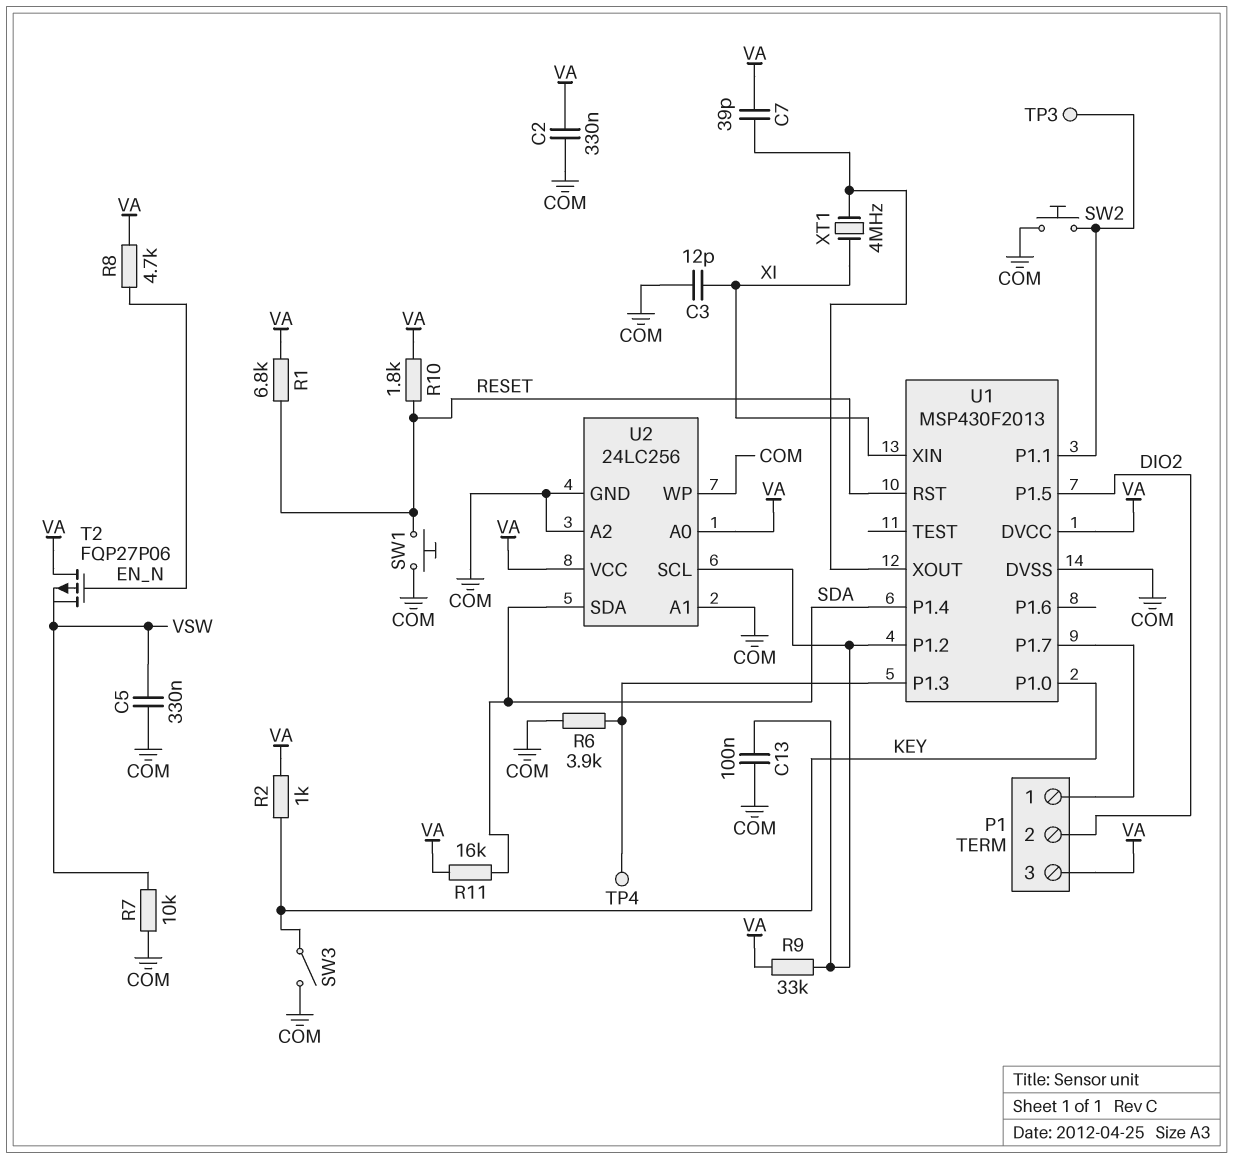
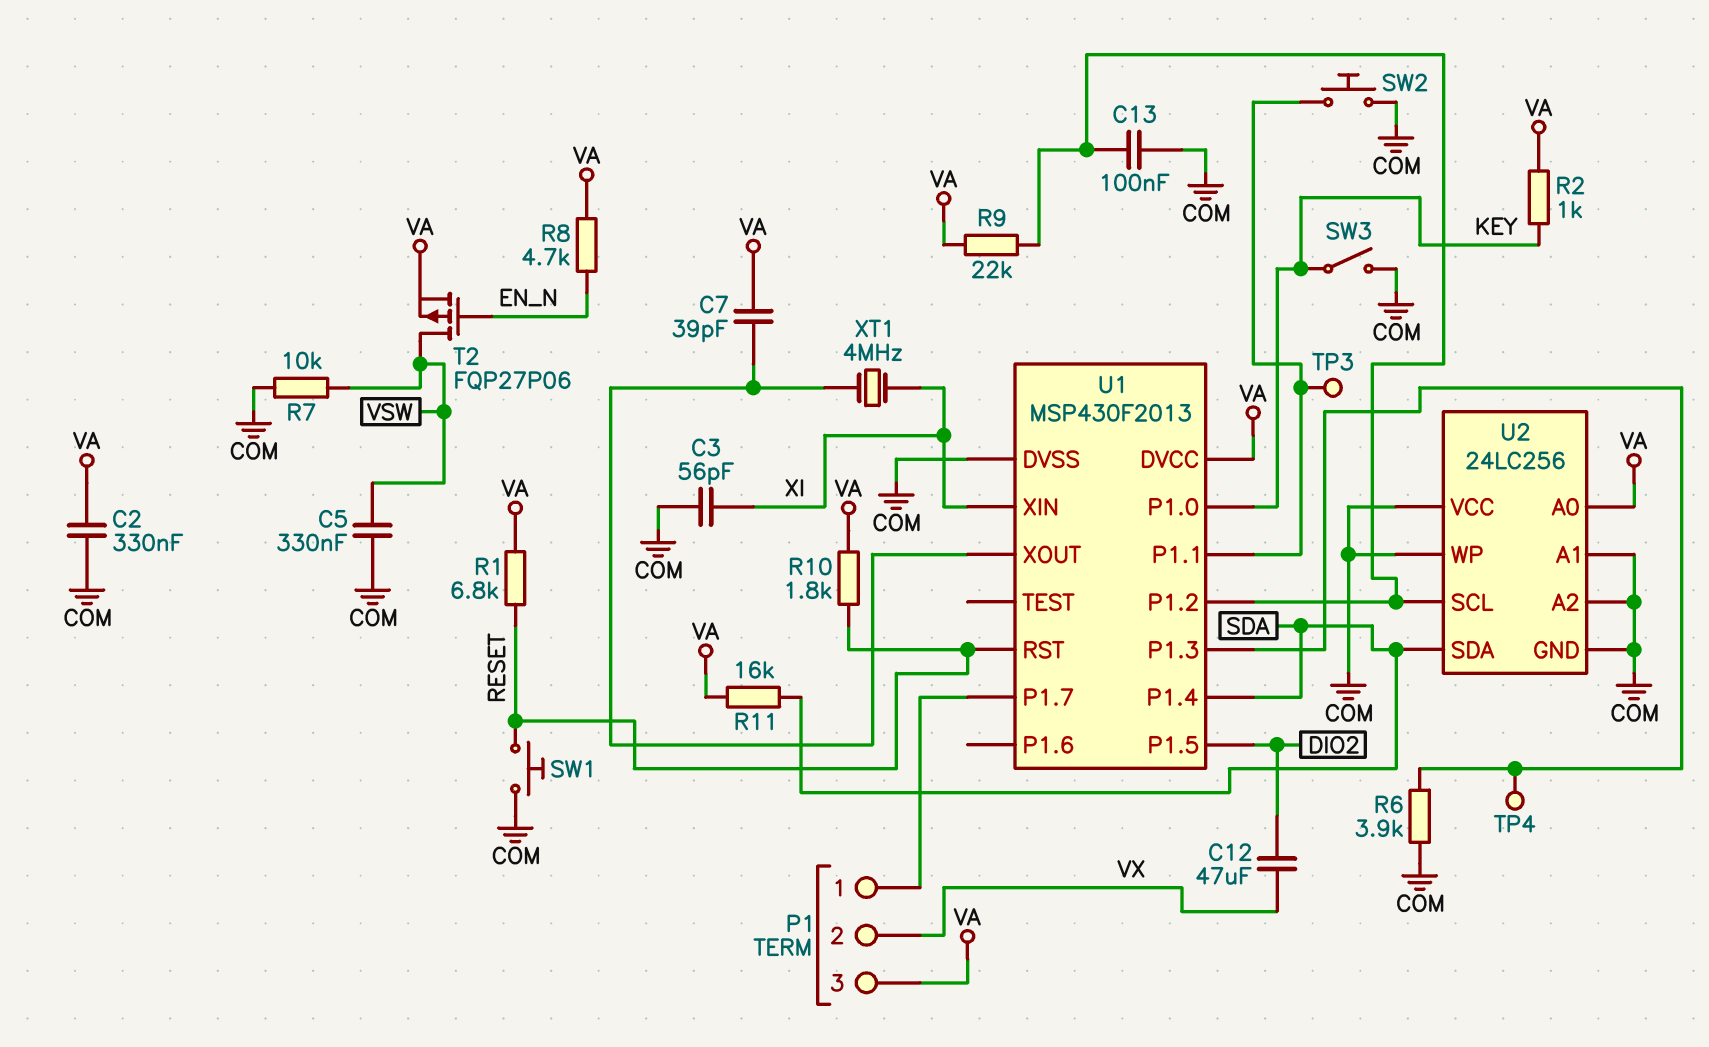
C3: 12pF (COM, XI) -> 56pF (COM, XI)
C12: none -> 47uF (DIO2, VX)
P1 pin 2: DIO2 -> VX
R9: 33k (U1/P1.2, VA) -> 22k (U1/P1.2, VA)
T2: PMOS FQP27P06 (G EN_N, D VA, S VSW) -> PMOS FQP27P06 (G EN_N, D VSW, S VA)
U2 pin VCC: VA -> COM

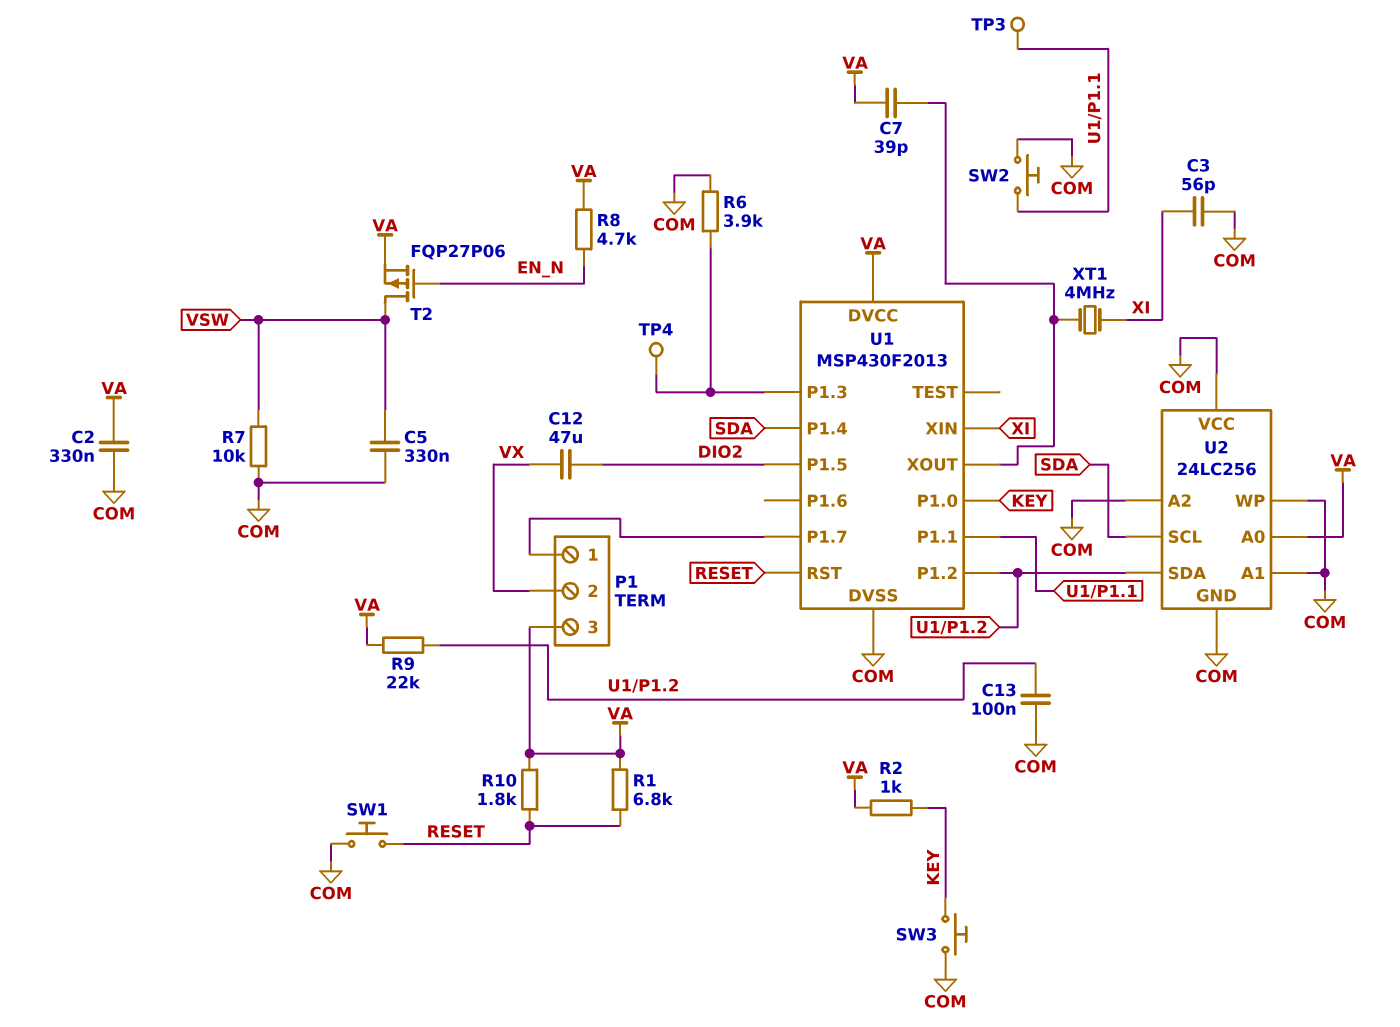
R11: 16k (SDA, VA) -> none
SW3: switch (COM, KEY) -> button (COM, KEY)
U2 pin SCL: U1/P1.2 -> SDA
U2 pin SDA: SDA -> U1/P1.2

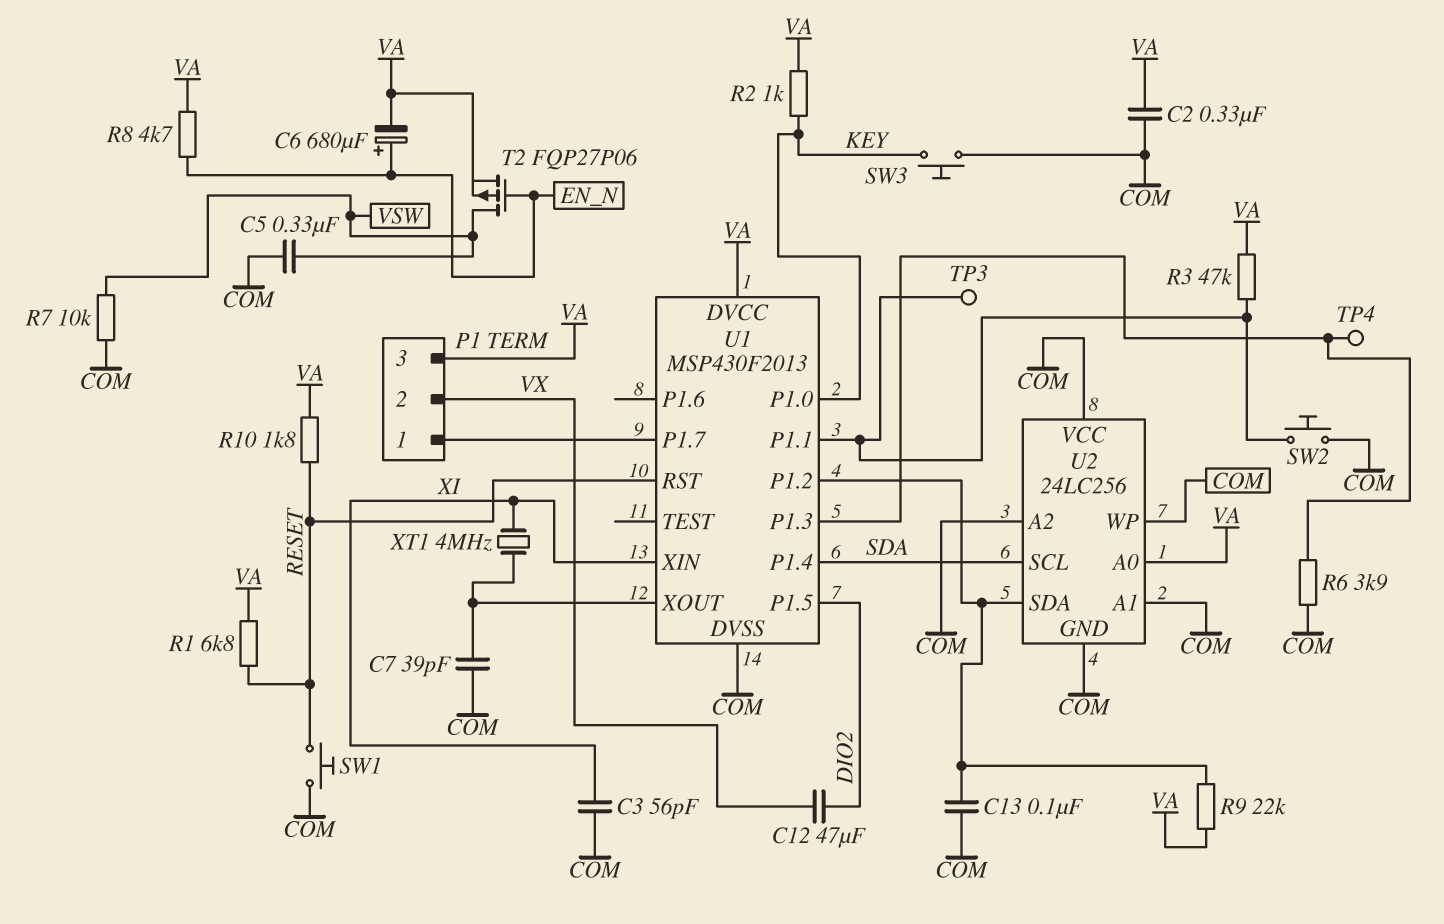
C6: none -> 680uF (plus EN_N, minus VA)
C7: 39pF (U1/XOUT, VA) -> 39pF (COM, U1/XOUT)
R3: none -> 47k (U1/P1.1, VA)

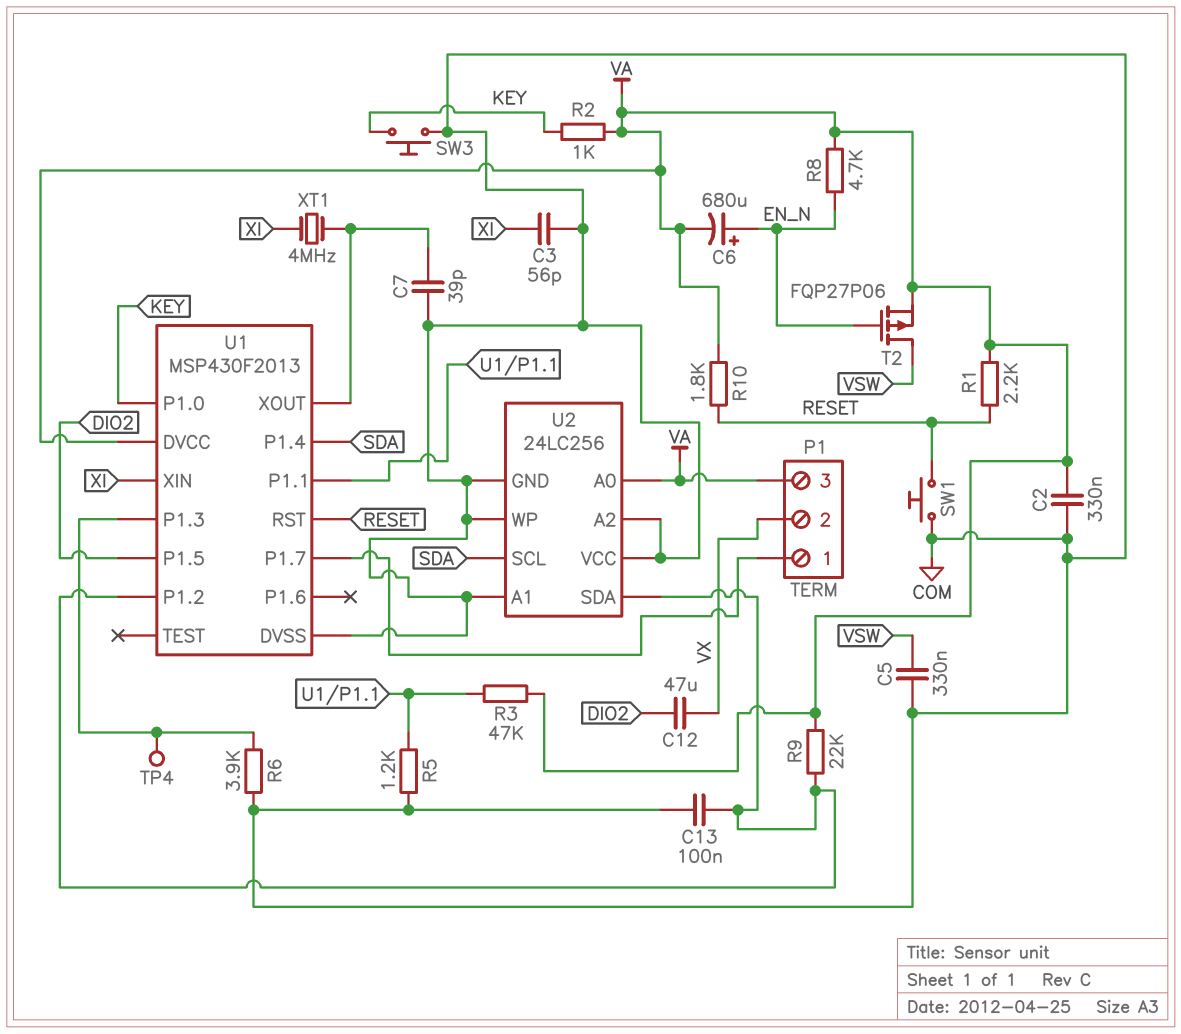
R1: 6.8k (RESET, VA) -> 2.2k (RESET, VA)
R5: none -> 1.2k (COM, U1/P1.1)
R7: 10k (COM, VSW) -> none
SW2: button (COM, U1/P1.1) -> none
TP3: test point (U1/P1.1) -> none

